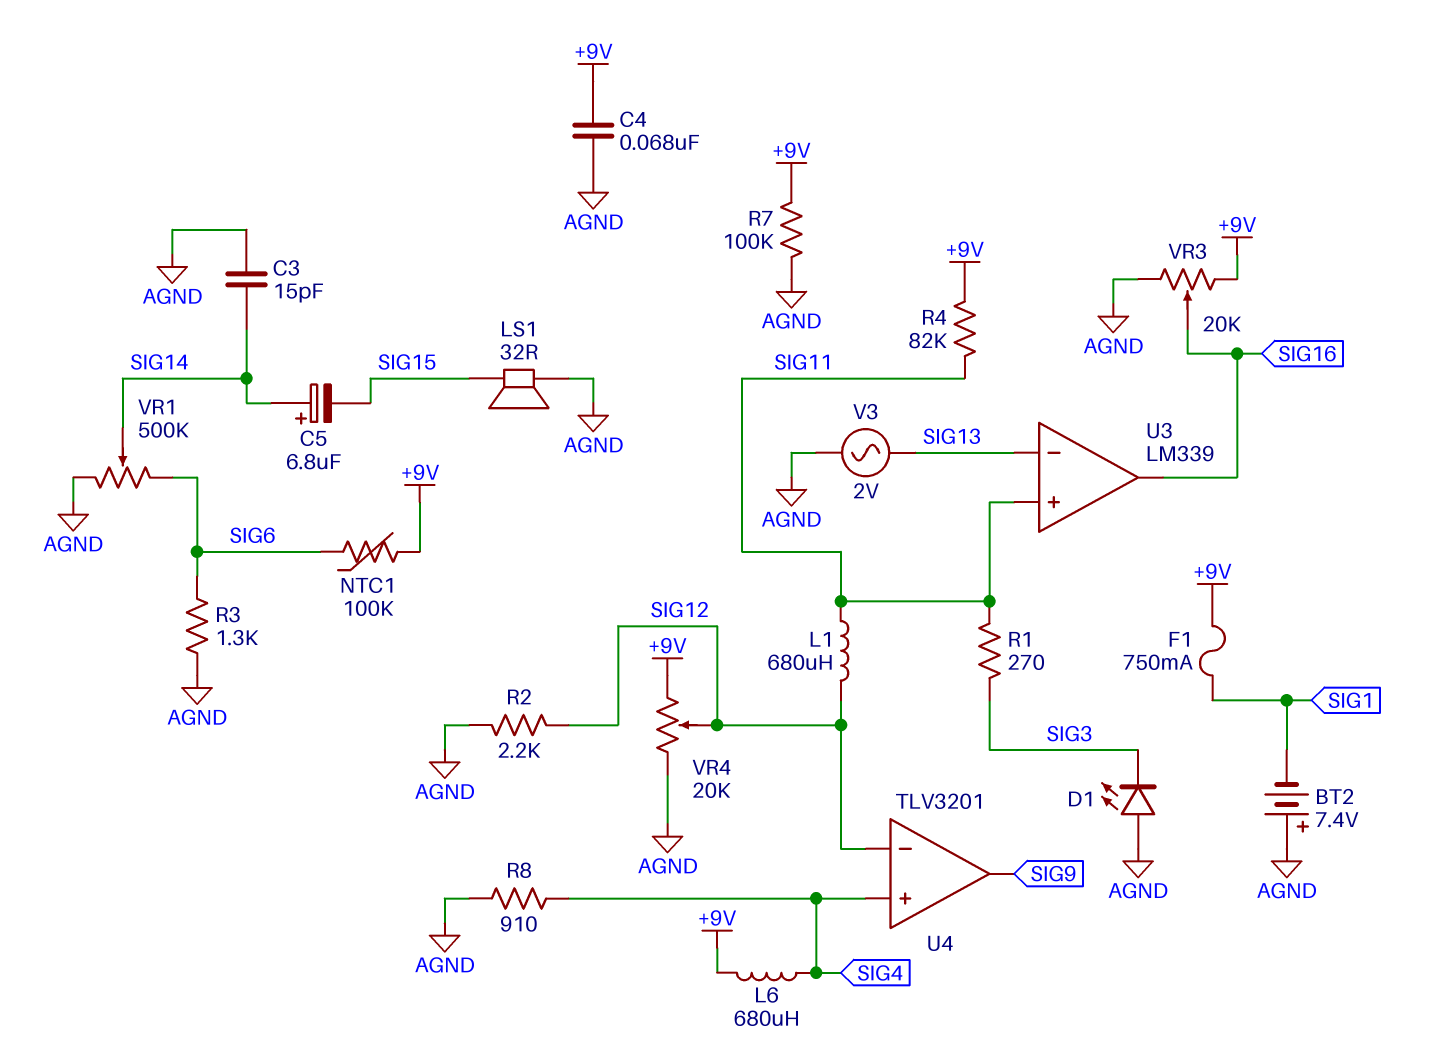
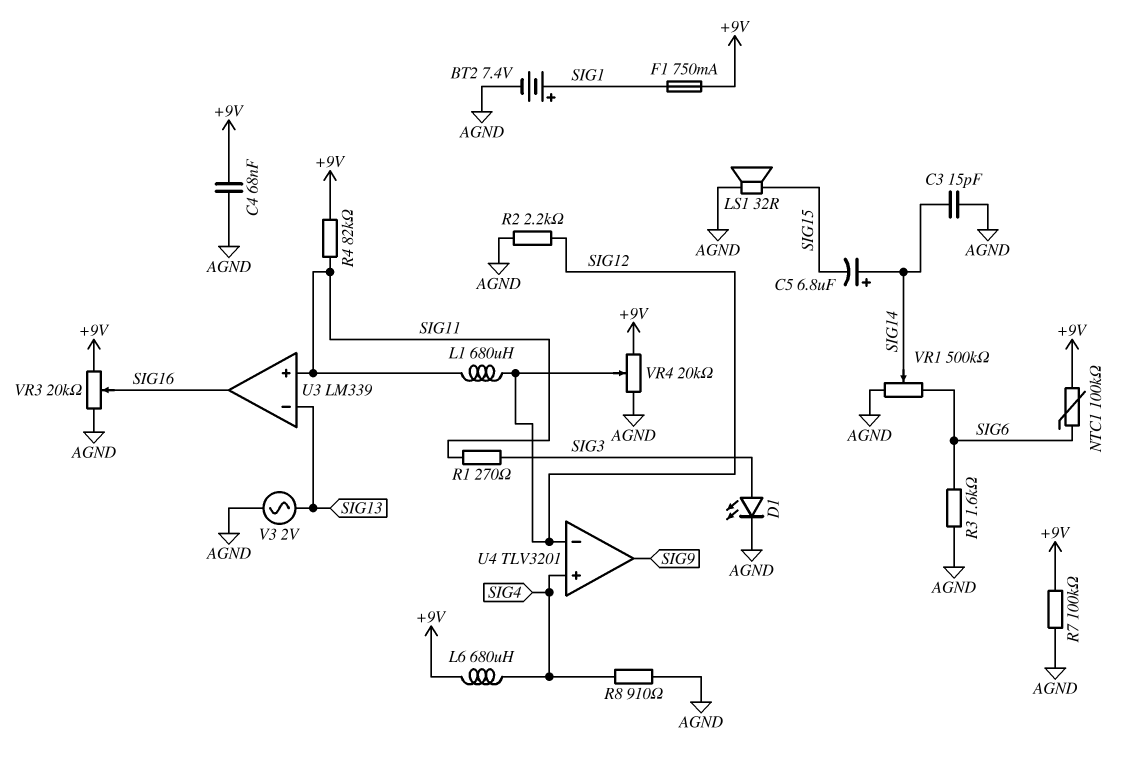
BT2: 7.4V (plus AGND, minus SIG1) -> 7.4V (plus SIG1, minus AGND)
D1: LED (A AGND, K SIG3) -> LED (A SIG3, K AGND)
R3: 1.3k (AGND, SIG6) -> 1.6k (AGND, SIG6)

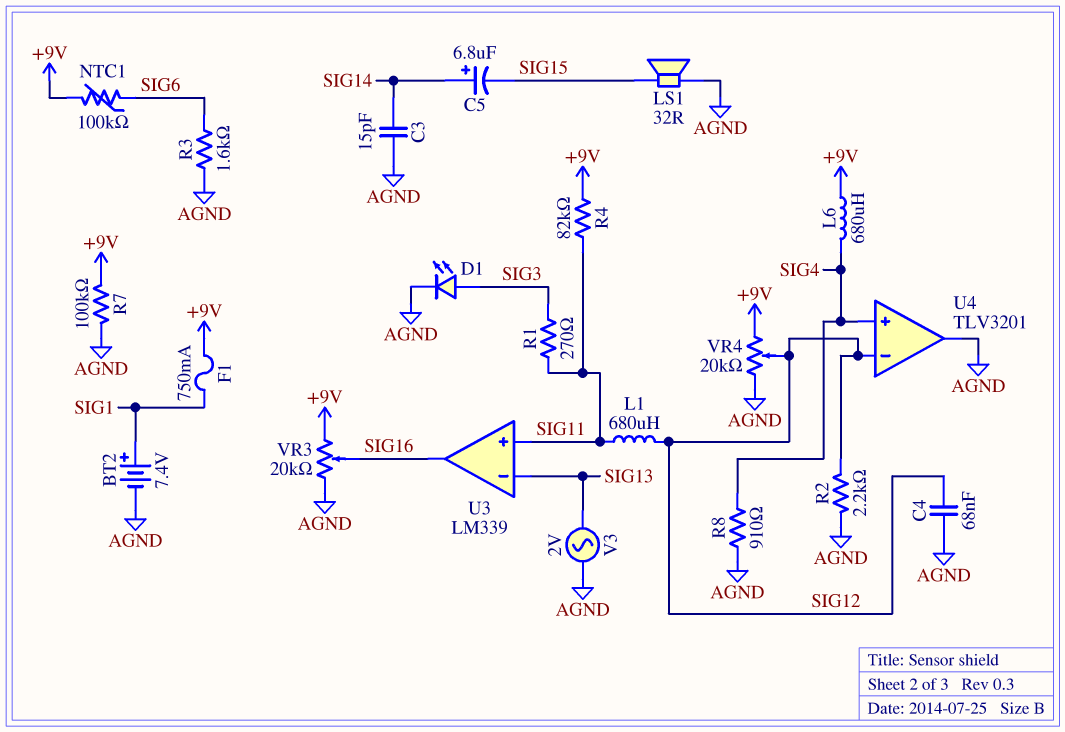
C4: 68nF (+9V, AGND) -> 68nF (AGND, SIG12)
U4 pin out: SIG9 -> AGND
VR1: 500k (AGND, SIG6, wiper SIG14) -> none

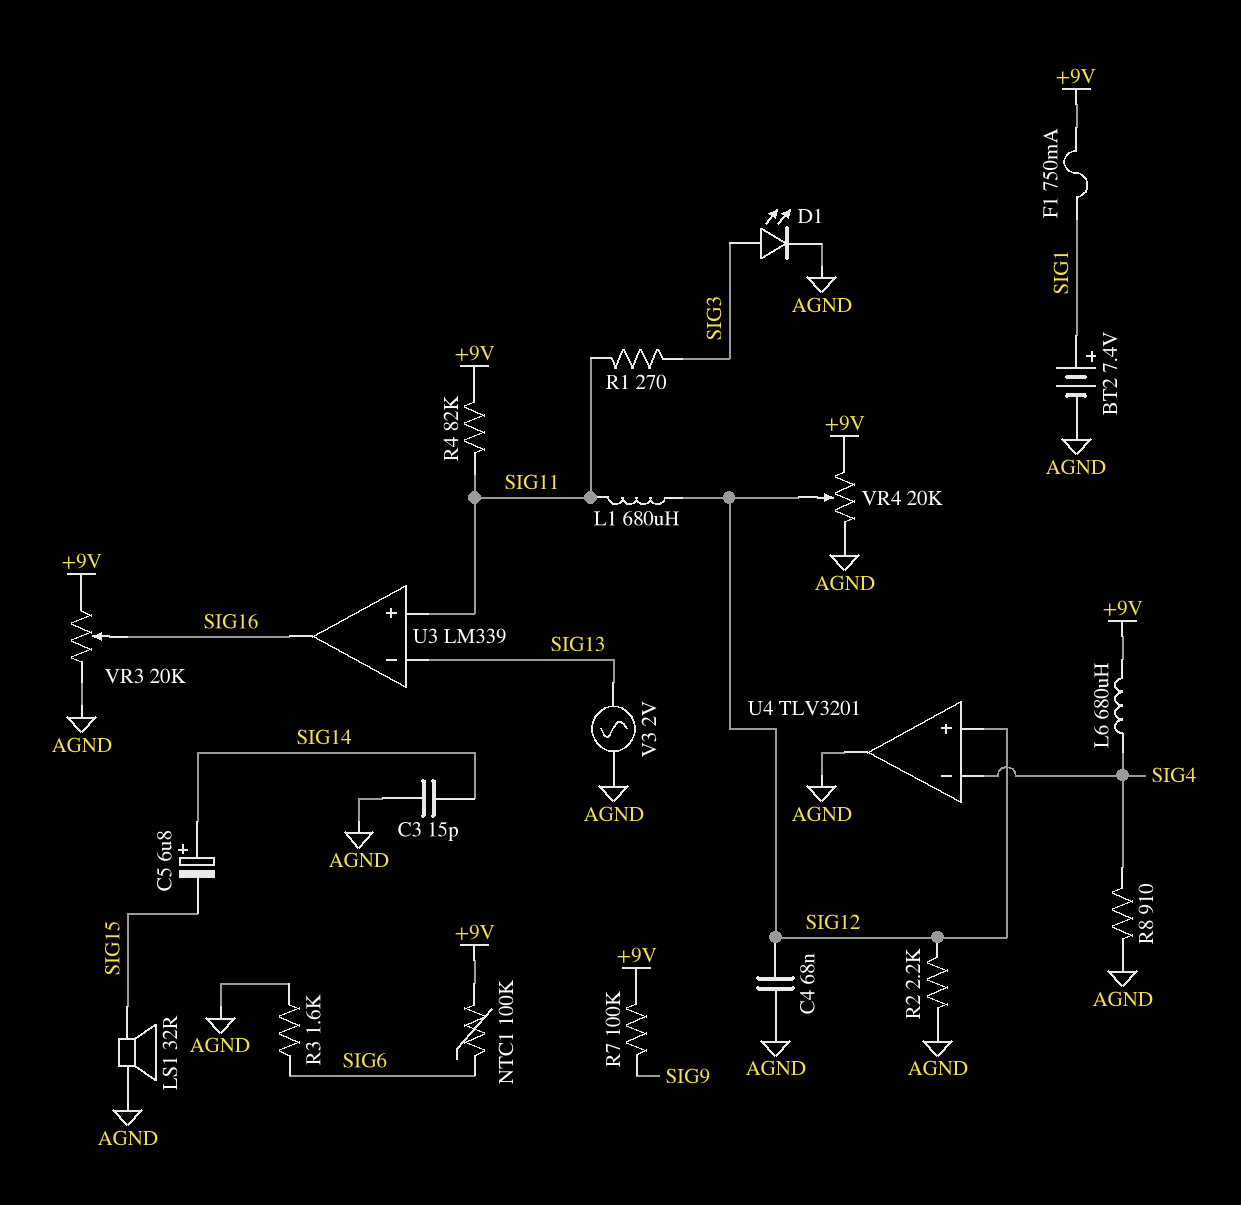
R7: 100k (+9V, AGND) -> 100k (+9V, SIG9)
U4 pin in+: SIG4 -> SIG12
U4 pin in-: SIG12 -> SIG4

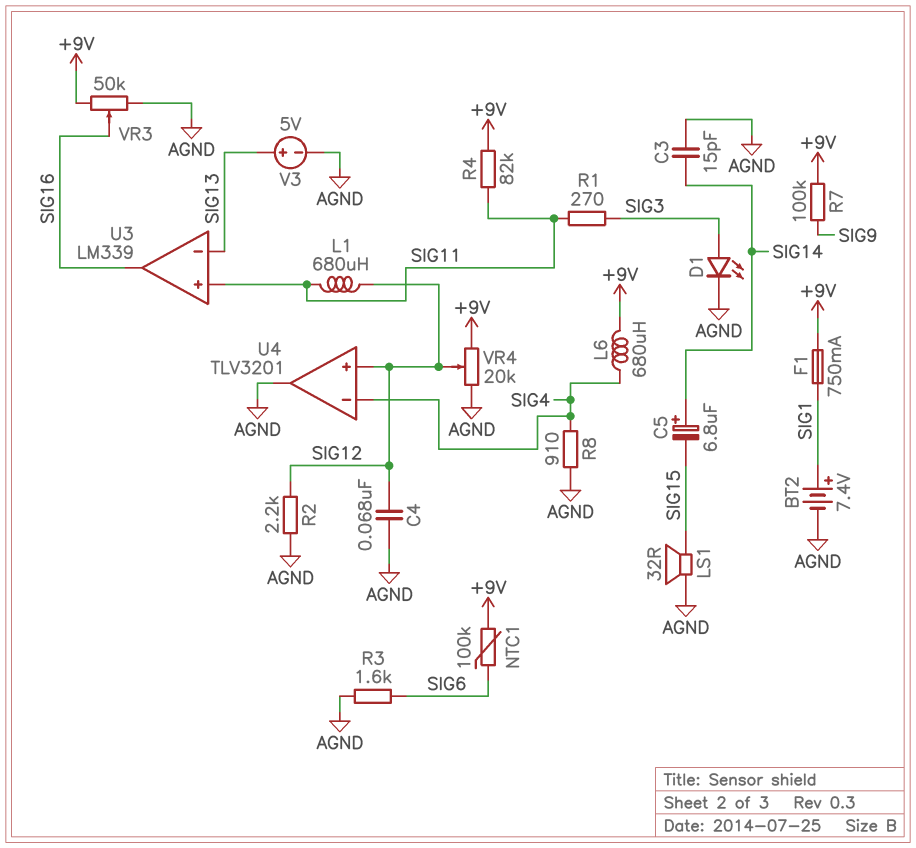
V3: AC 2V (AGND, SIG13) -> 5V (plus SIG13, minus AGND)
VR3: 20k (+9V, AGND, wiper SIG16) -> 50k (+9V, AGND, wiper SIG16)

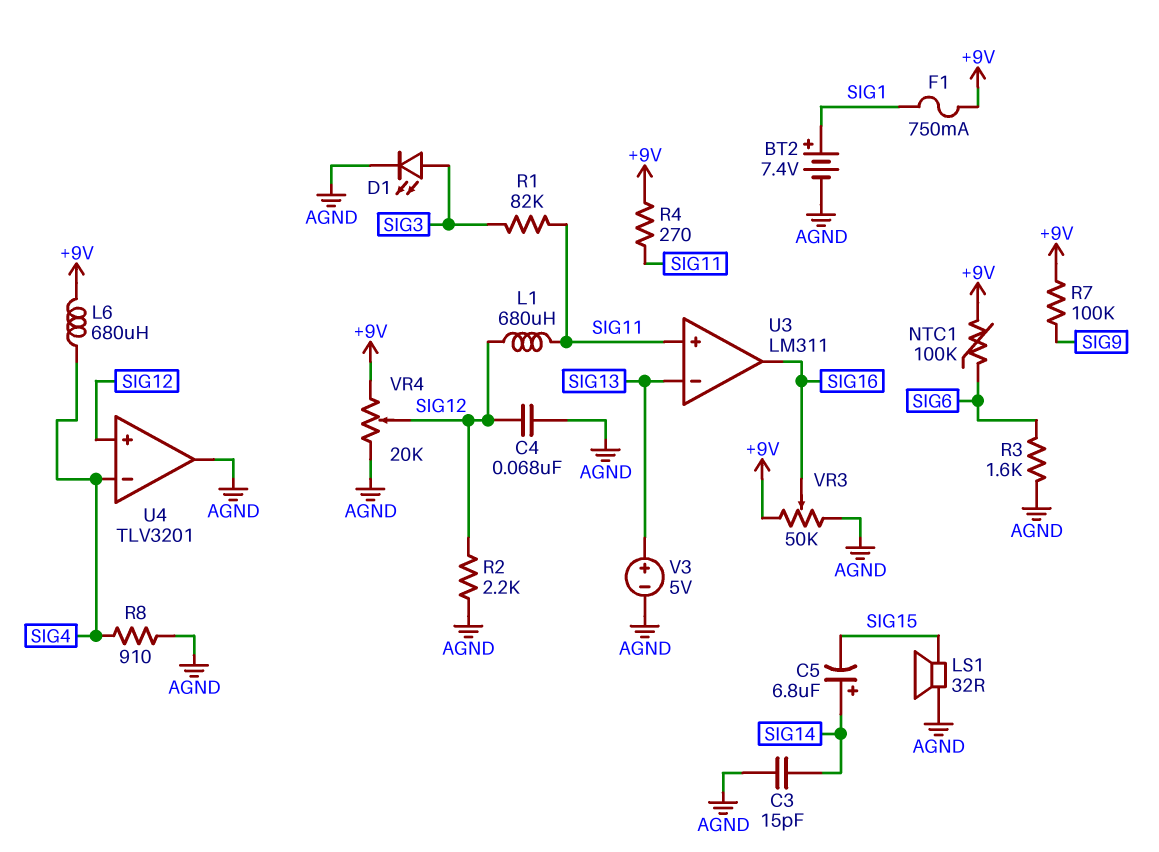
R1: 270 (SIG3, SIG11) -> 82k (SIG3, SIG11)
R4: 82k (+9V, SIG11) -> 270 (+9V, SIG11)
U3: LM339 -> LM311

